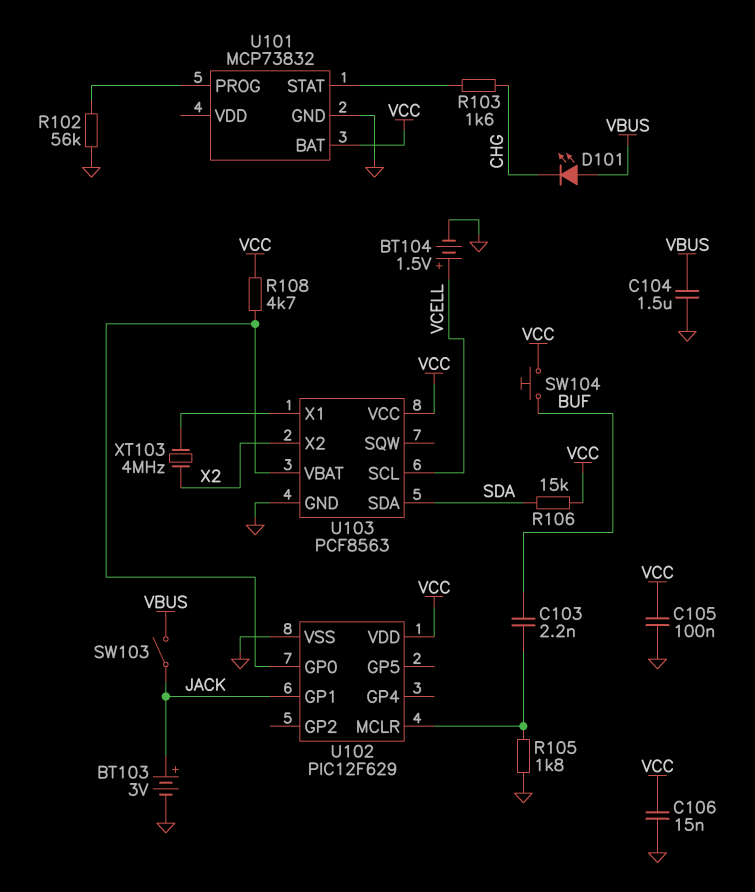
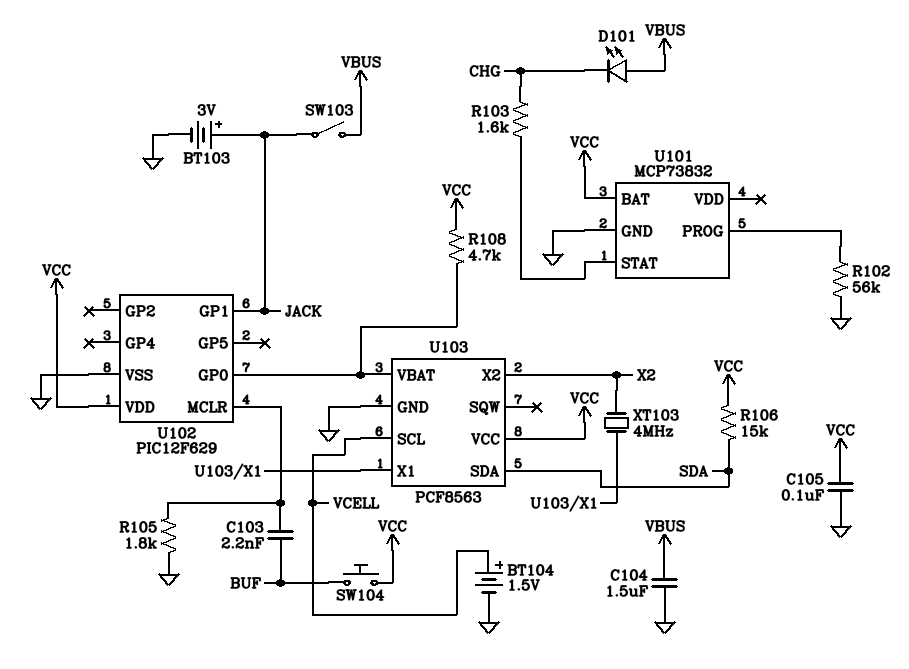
C106: 15nF (GND, VCC) -> none

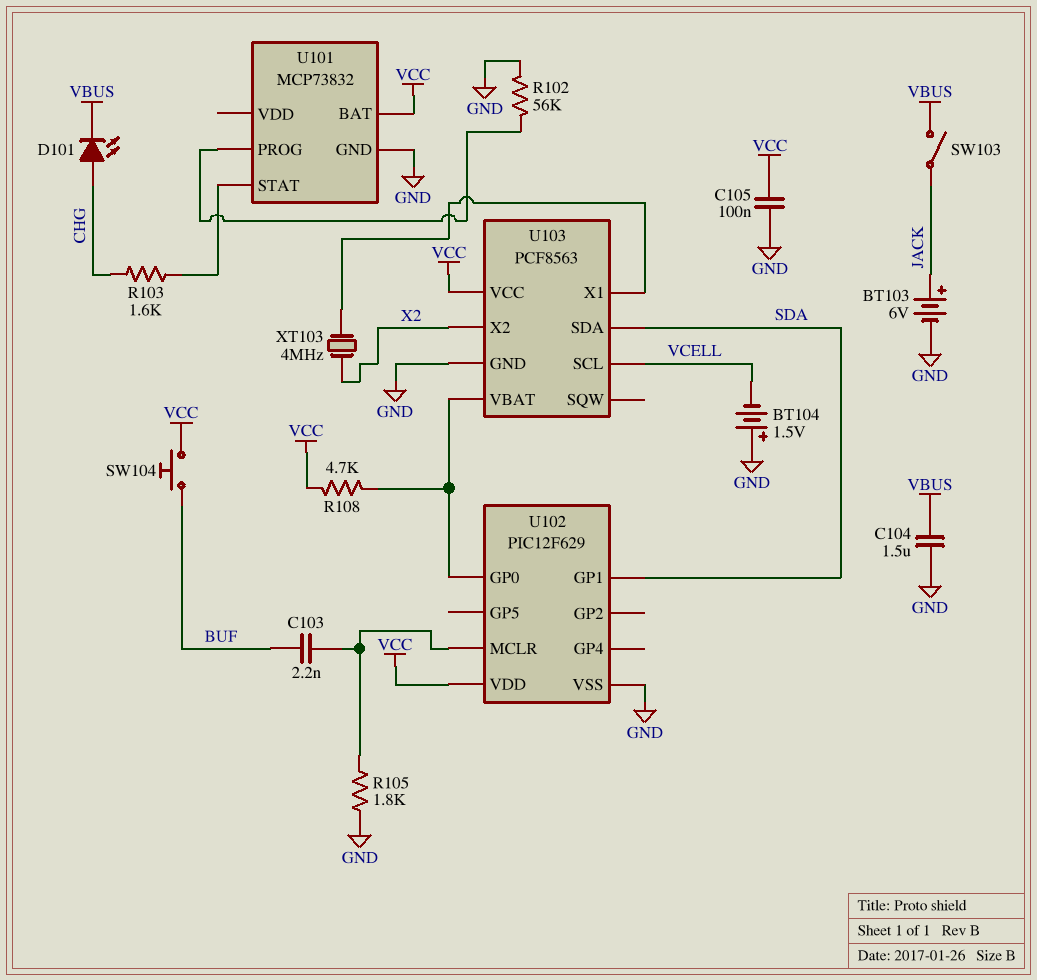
BT103: 3V (plus JACK, minus GND) -> 6V (plus JACK, minus GND)
BT104: 1.5V (plus VCELL, minus GND) -> 1.5V (plus GND, minus VCELL)
D101: LED (A VBUS, K CHG) -> LED (A CHG, K VBUS)
R106: 15k (SDA, VCC) -> none
U102 pin GP1: JACK -> SDA

